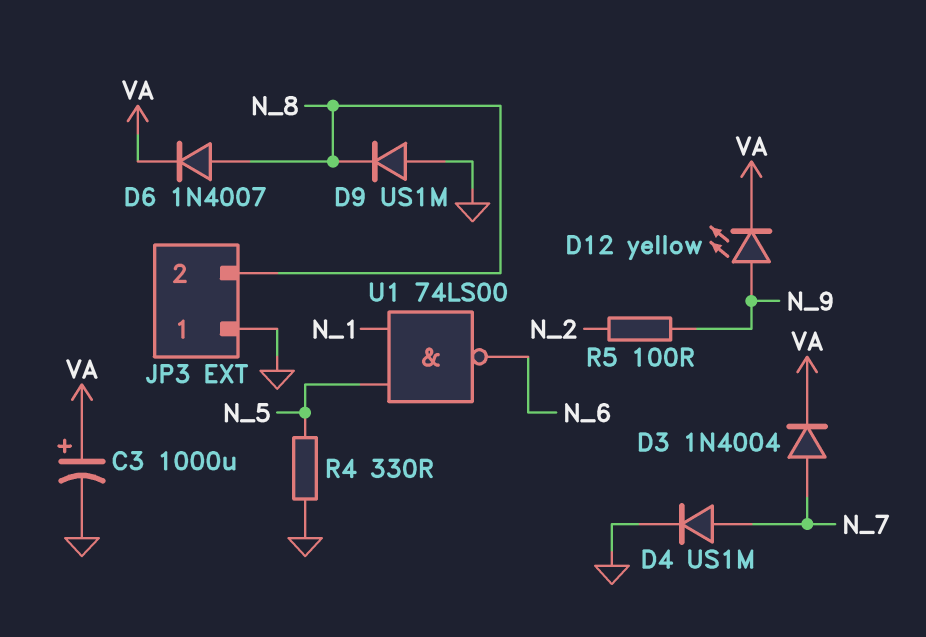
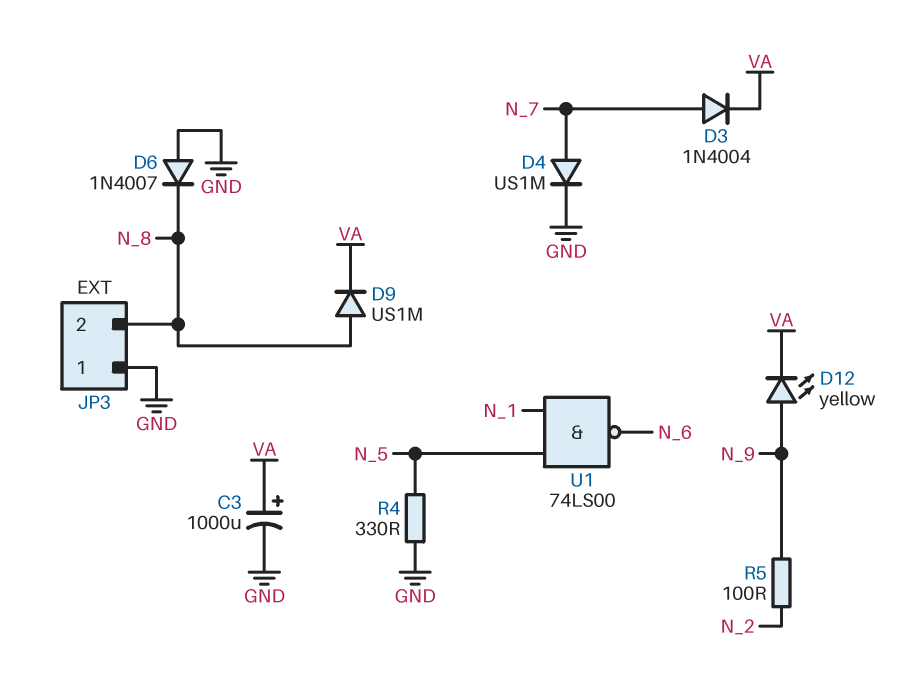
D6: diode 1N4007 (A N_8, K VA) -> diode 1N4007 (A GND, K N_8)
D9: diode US1M (A GND, K N_8) -> diode US1M (A N_8, K VA)

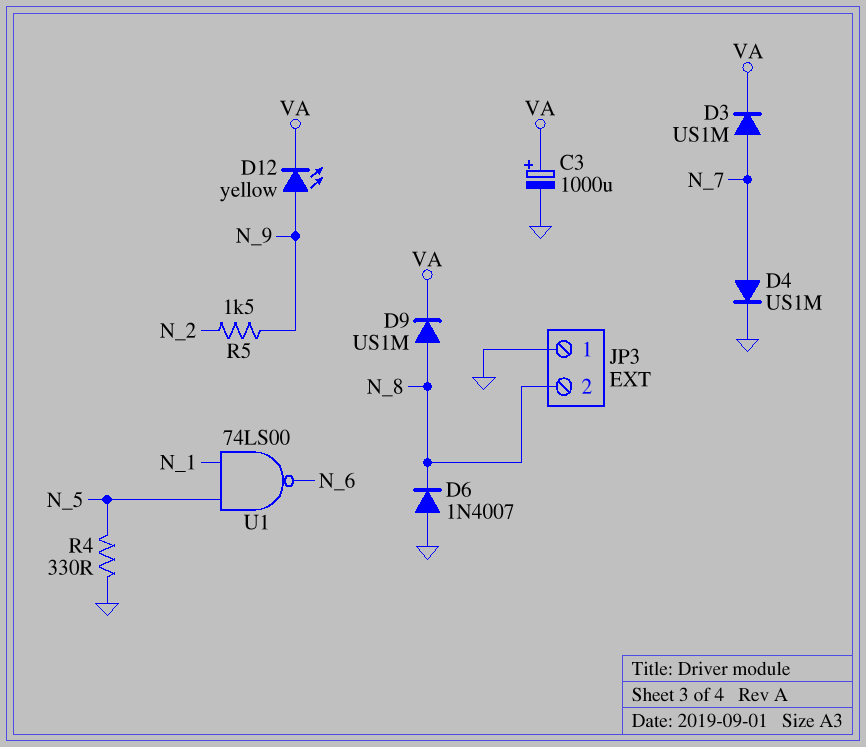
D3: diode 1N4004 (A N_7, K VA) -> diode US1M (A N_7, K VA)
R5: 100 (N_2, N_9) -> 1.5k (N_2, N_9)

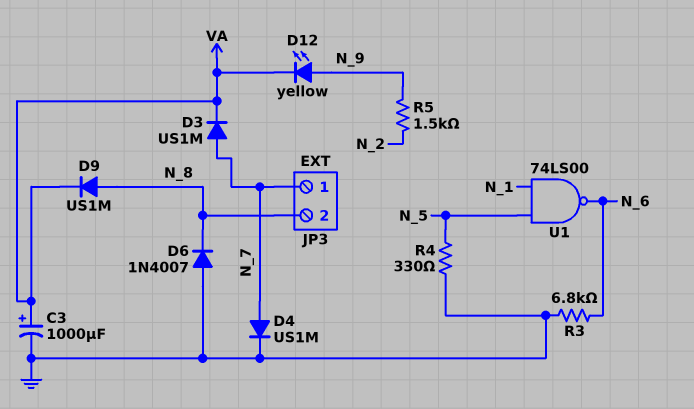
JP3 pin 1: GND -> N_7
R3: none -> 6.8k (GND, N_6)

